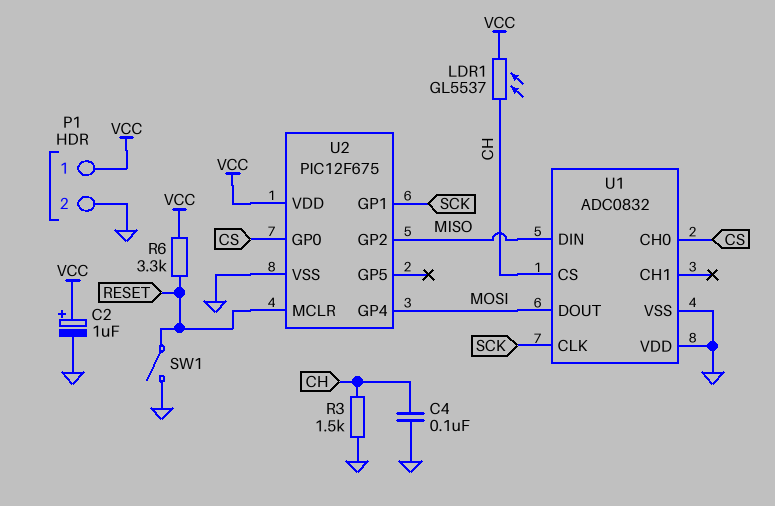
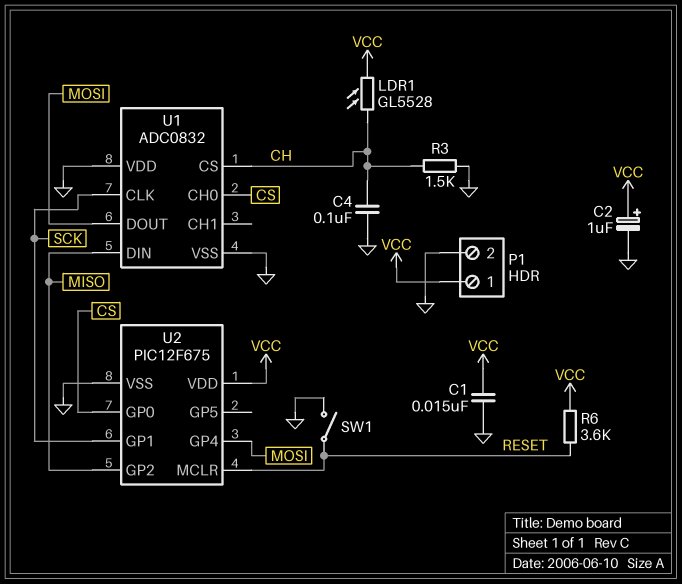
C1: none -> 15nF (GND, VCC)
LDR1: GL5537 (CH, VCC) -> GL5528 (CH, VCC)
R6: 3.3k (RESET, VCC) -> 3.6k (RESET, VCC)

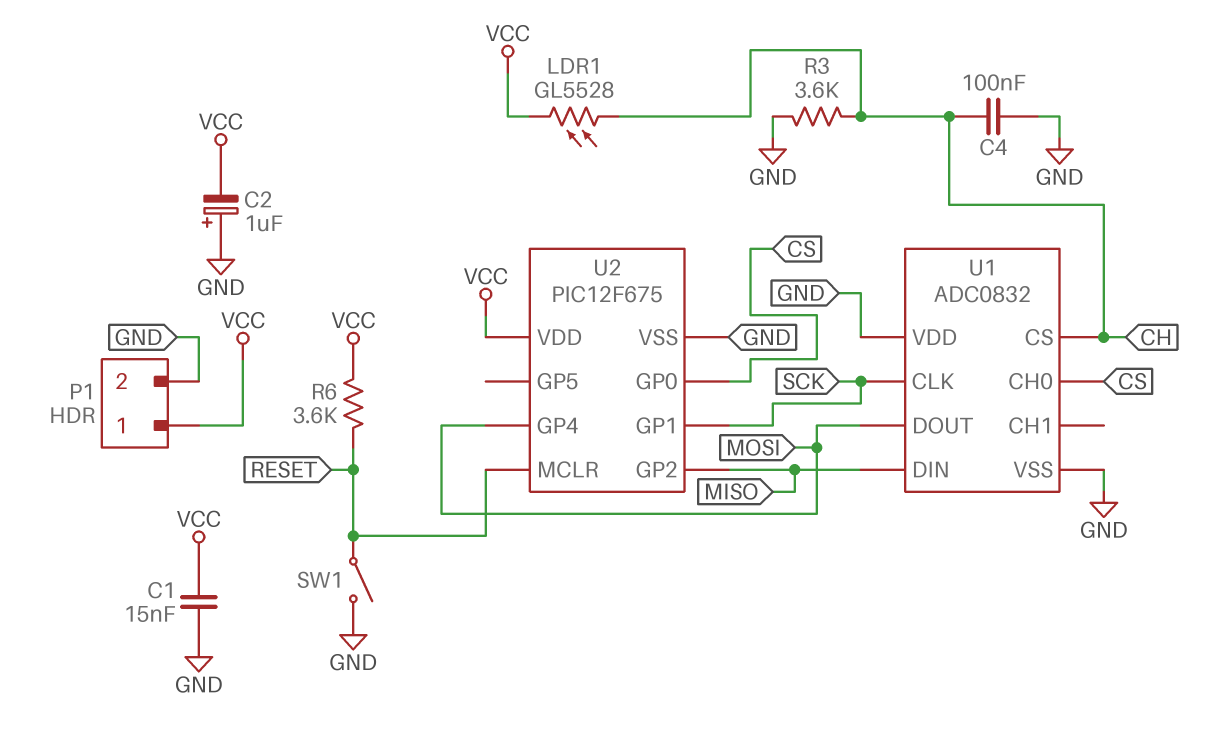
C2: 1uF (plus VCC, minus GND) -> 1uF (plus GND, minus VCC)
R3: 1.5k (CH, GND) -> 3.6k (CH, GND)

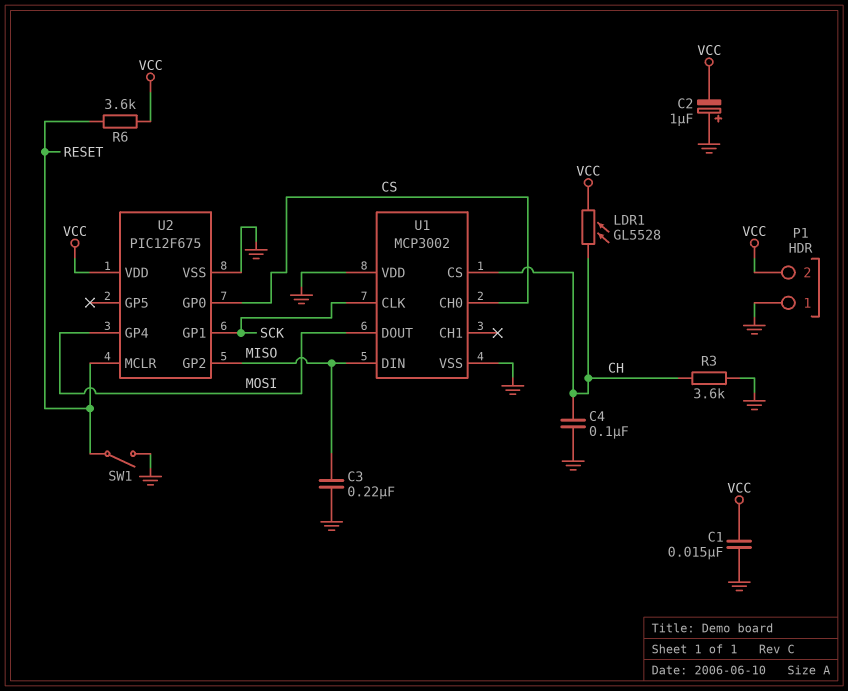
C3: none -> 220nF (GND, MISO)
P1 pin 1: VCC -> GND
P1 pin 2: GND -> VCC
U1: ADC0832 -> MCP3002

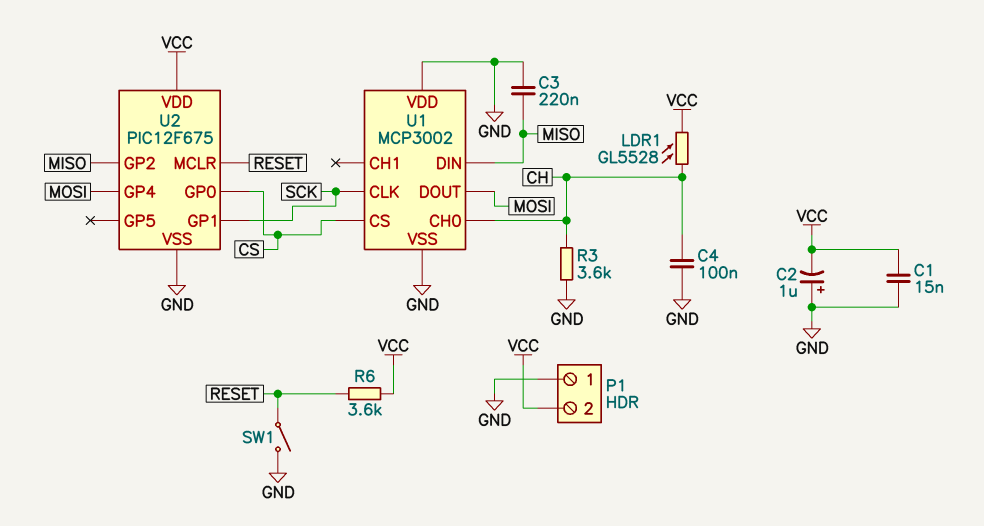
U1 pin CH0: CS -> CH
U1 pin CS: CH -> CS

